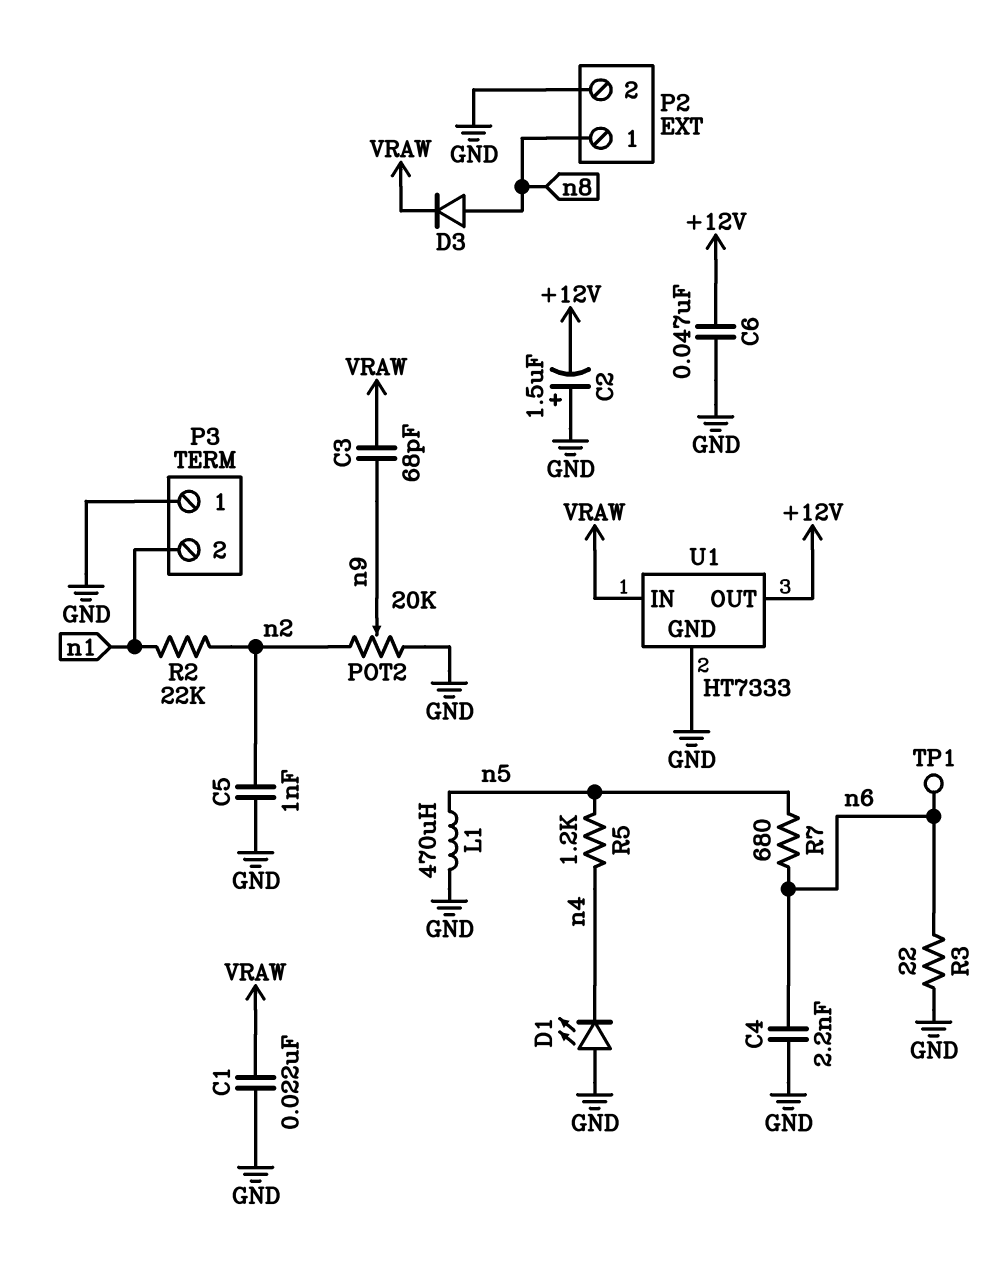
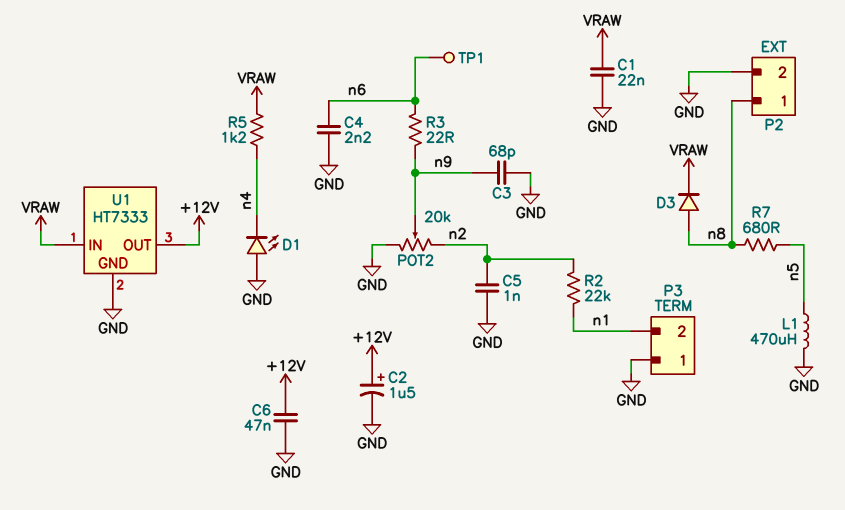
C2: 1.5uF (plus GND, minus +12V) -> 1.5uF (plus +12V, minus GND)
C3: 68pF (VRAW, n9) -> 68pF (GND, n9)
R3: 22 (GND, n6) -> 22 (n6, n9)
R5: 1.2k (n4, n5) -> 1.2k (VRAW, n4)
R7: 680 (n5, n6) -> 680 (n5, n8)

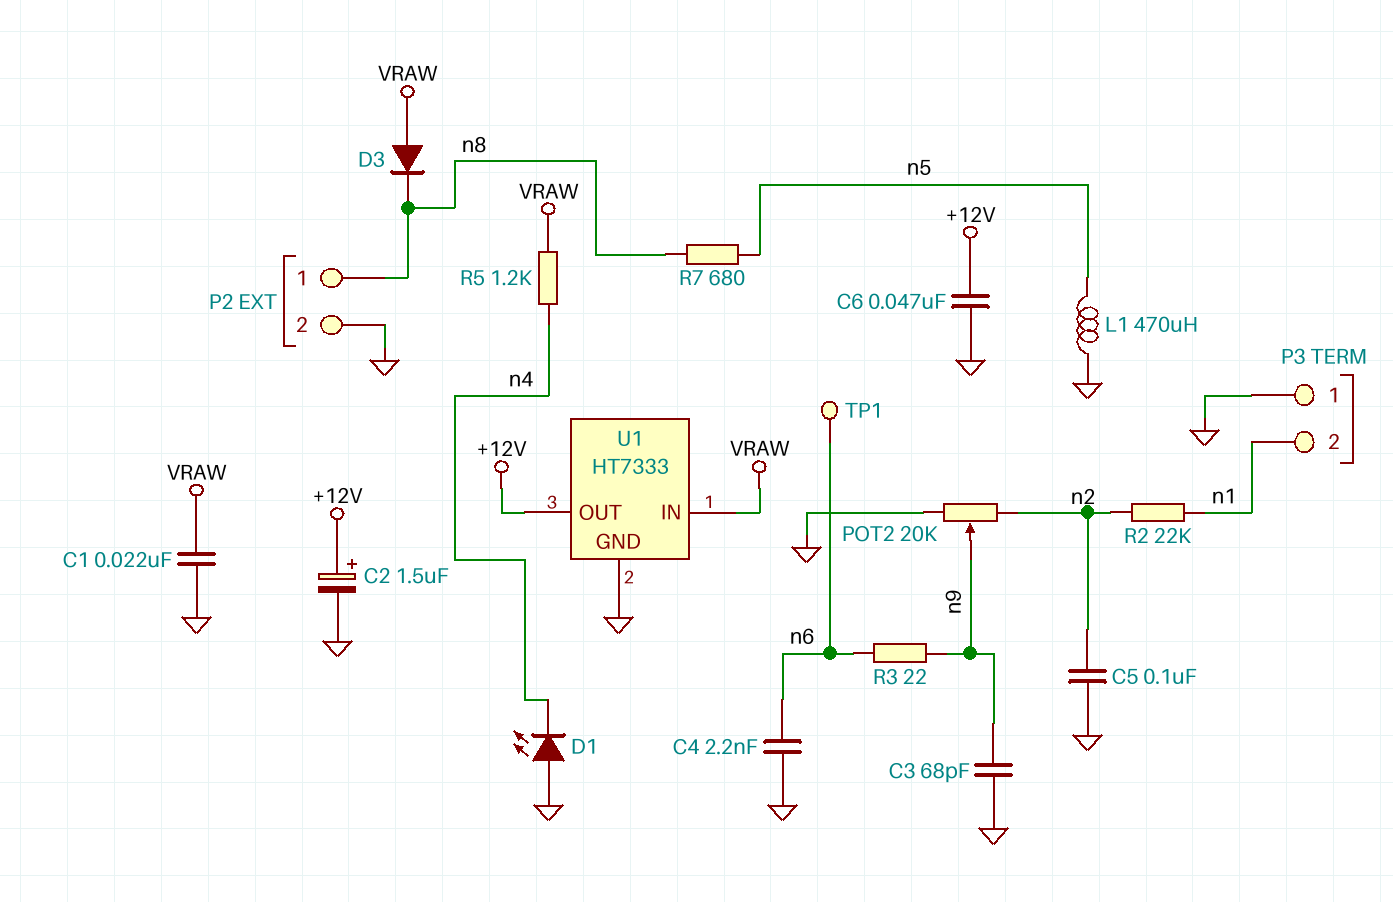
C5: 1nF (GND, n2) -> 100nF (GND, n2)
D3: diode (A n8, K VRAW) -> diode (A VRAW, K n8)

